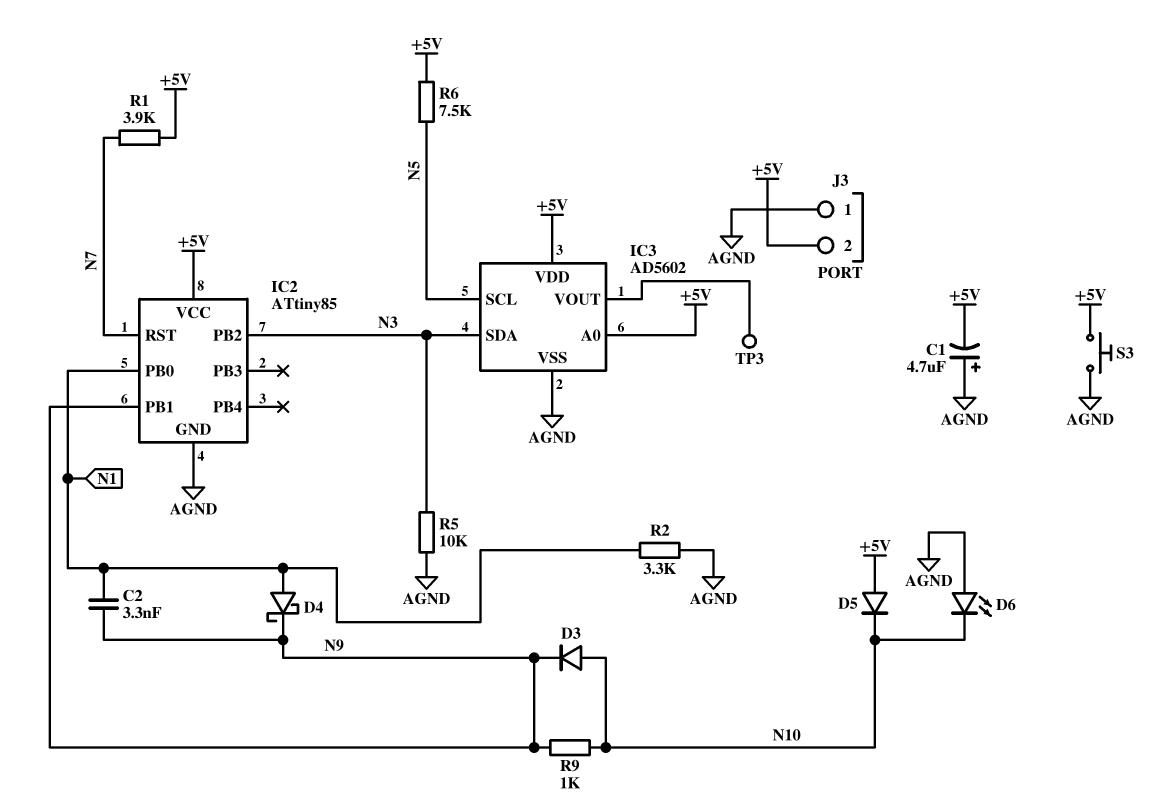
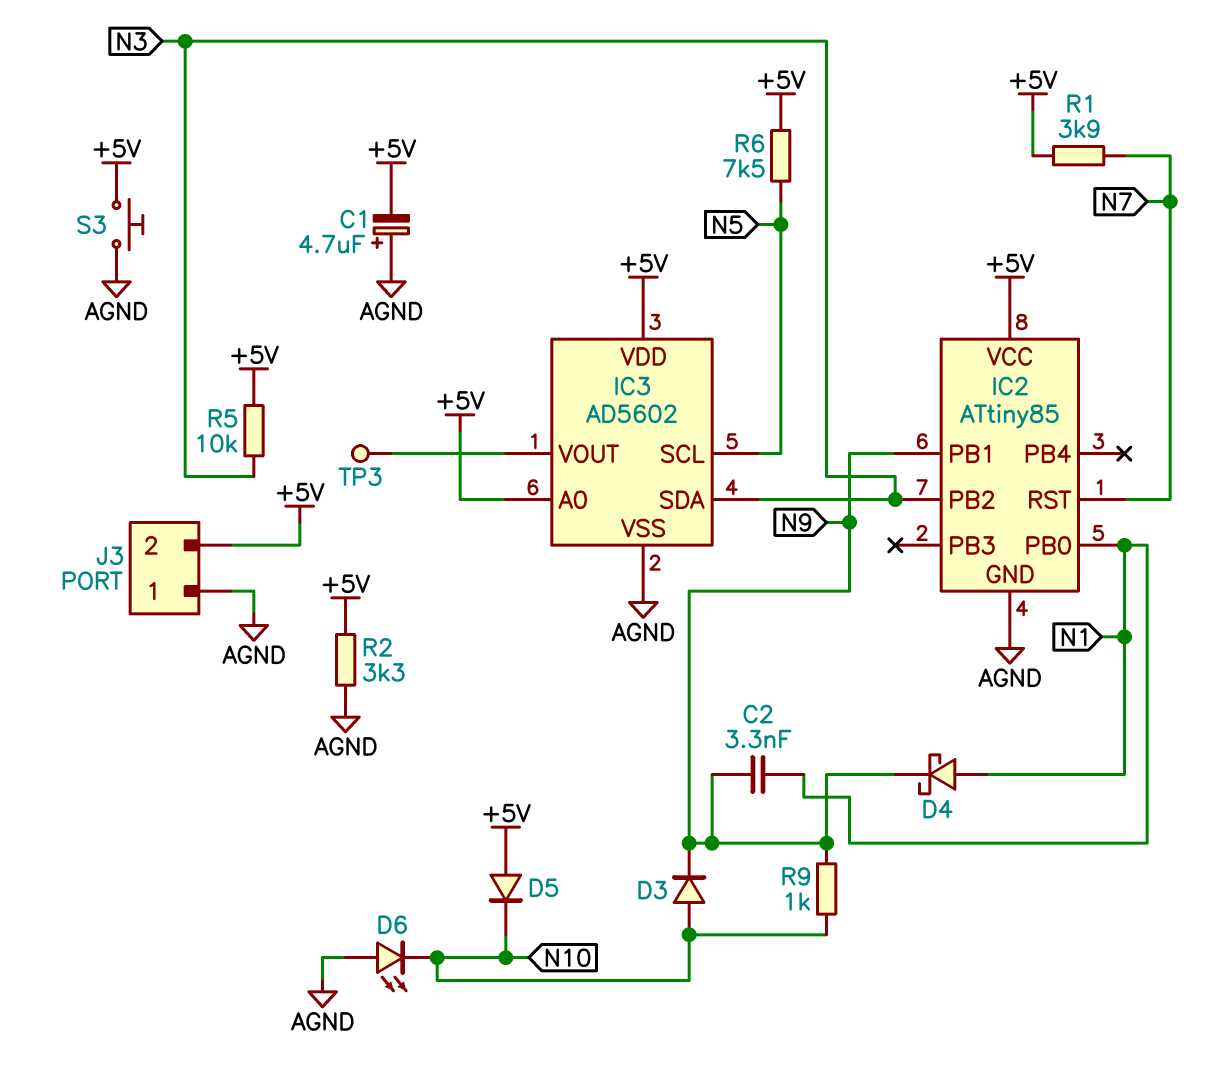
R2: 3.3k (AGND, N1) -> 3.3k (+5V, AGND)
R5: 10k (AGND, N3) -> 10k (+5V, N3)

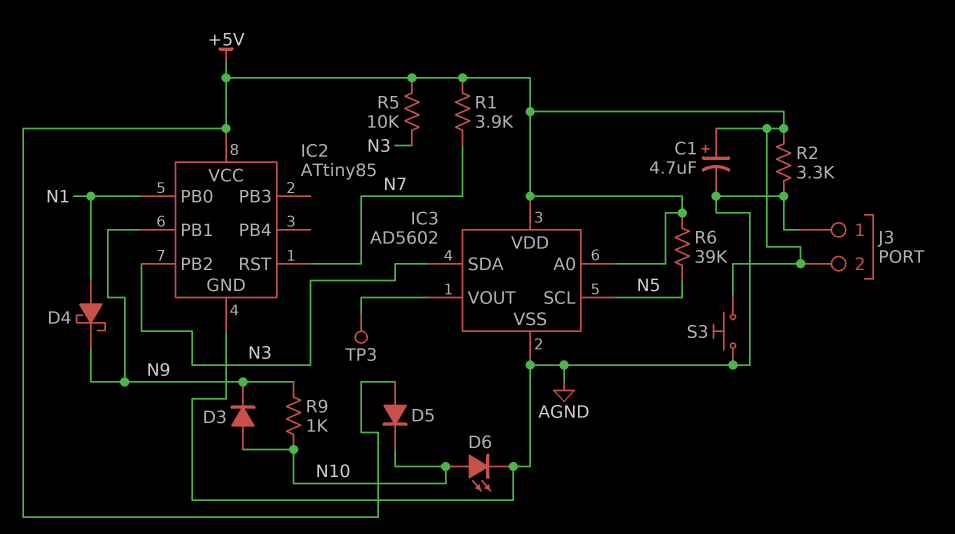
C1: 4.7uF (plus AGND, minus +5V) -> 4.7uF (plus +5V, minus AGND)
C2: 3.3nF (N1, N9) -> none
D6: LED (A AGND, K N10) -> LED (A N10, K AGND)
R6: 7.5k (+5V, N5) -> 39k (+5V, N5)

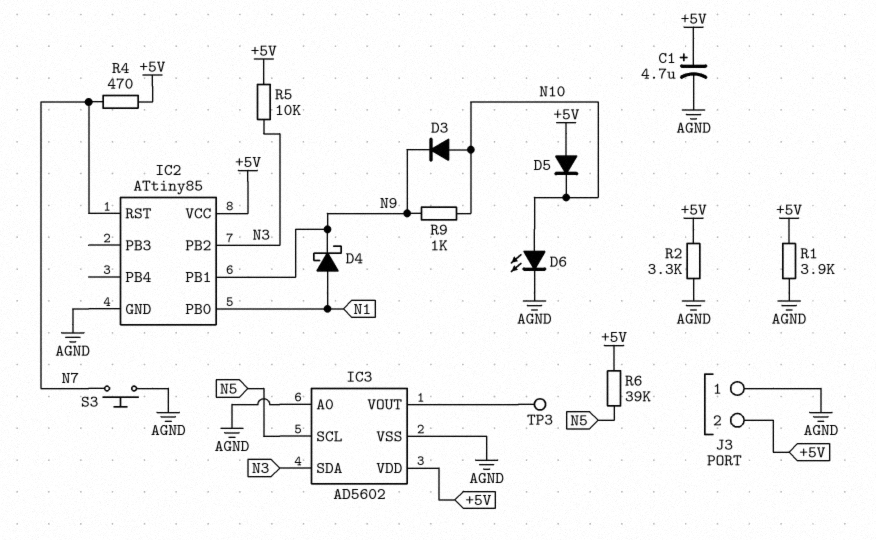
IC3 pin A0: +5V -> AGND
R1: 3.9k (+5V, N7) -> 3.9k (+5V, AGND)
R4: none -> 470 (+5V, N7)
S3: button (+5V, AGND) -> button (AGND, N7)

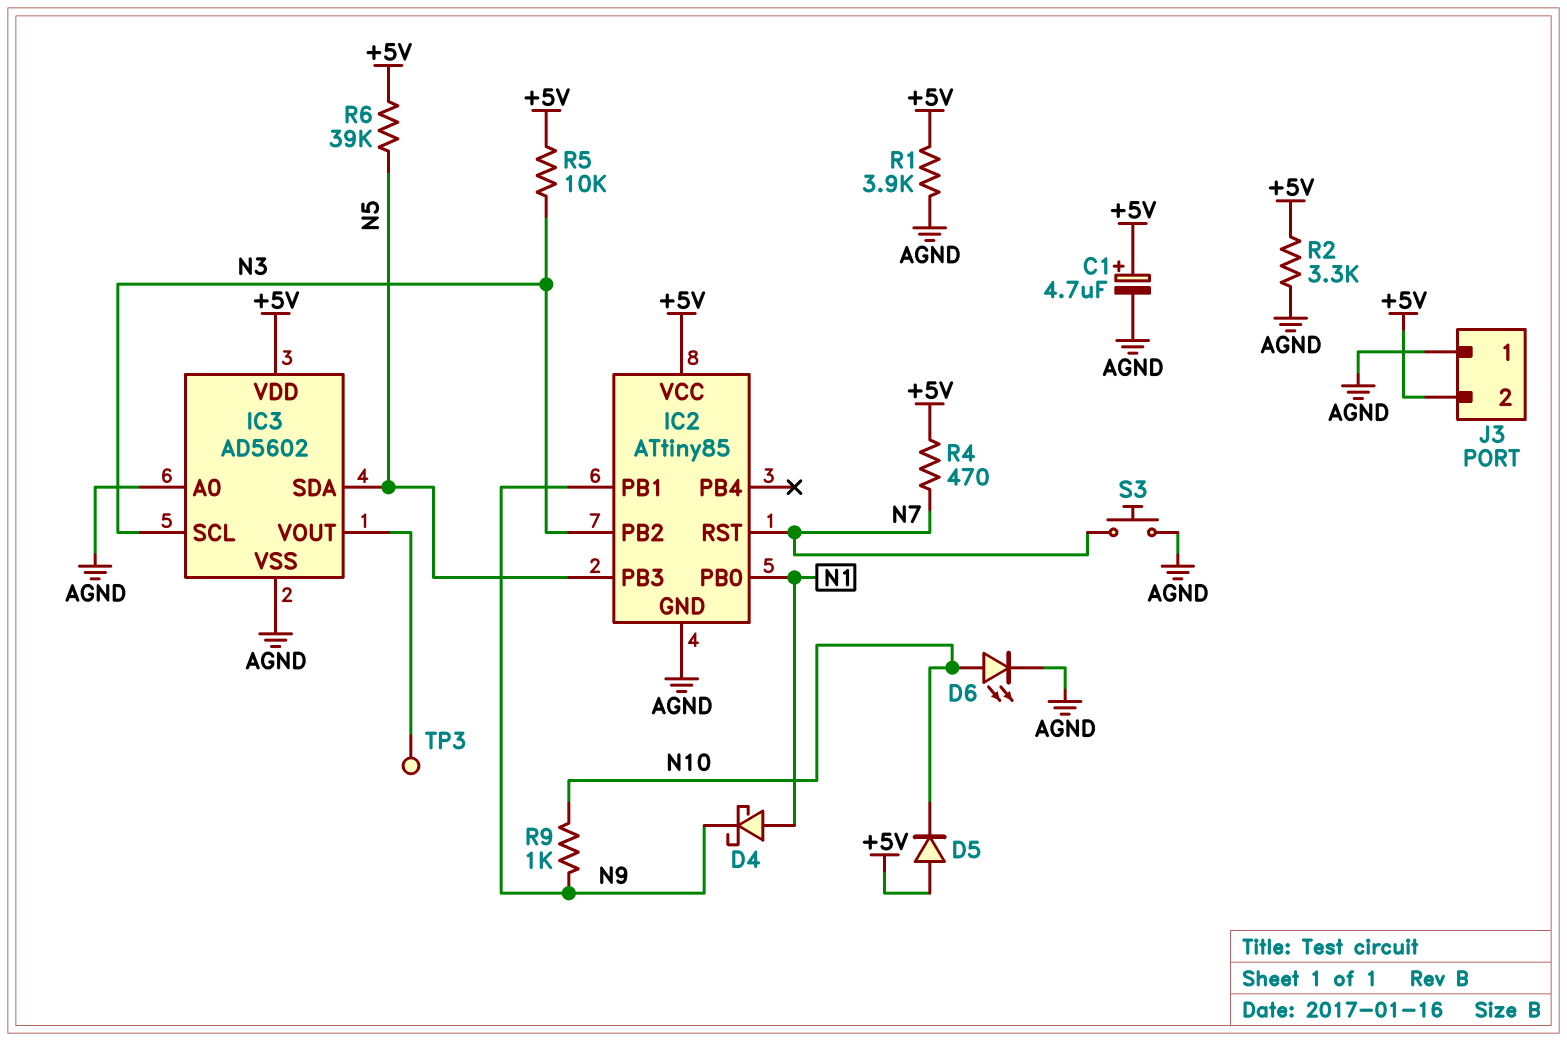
D3: diode (A N10, K N9) -> none
IC2 pin PB3: none -> N5
IC3 pin SCL: N5 -> N3
IC3 pin SDA: N3 -> N5

